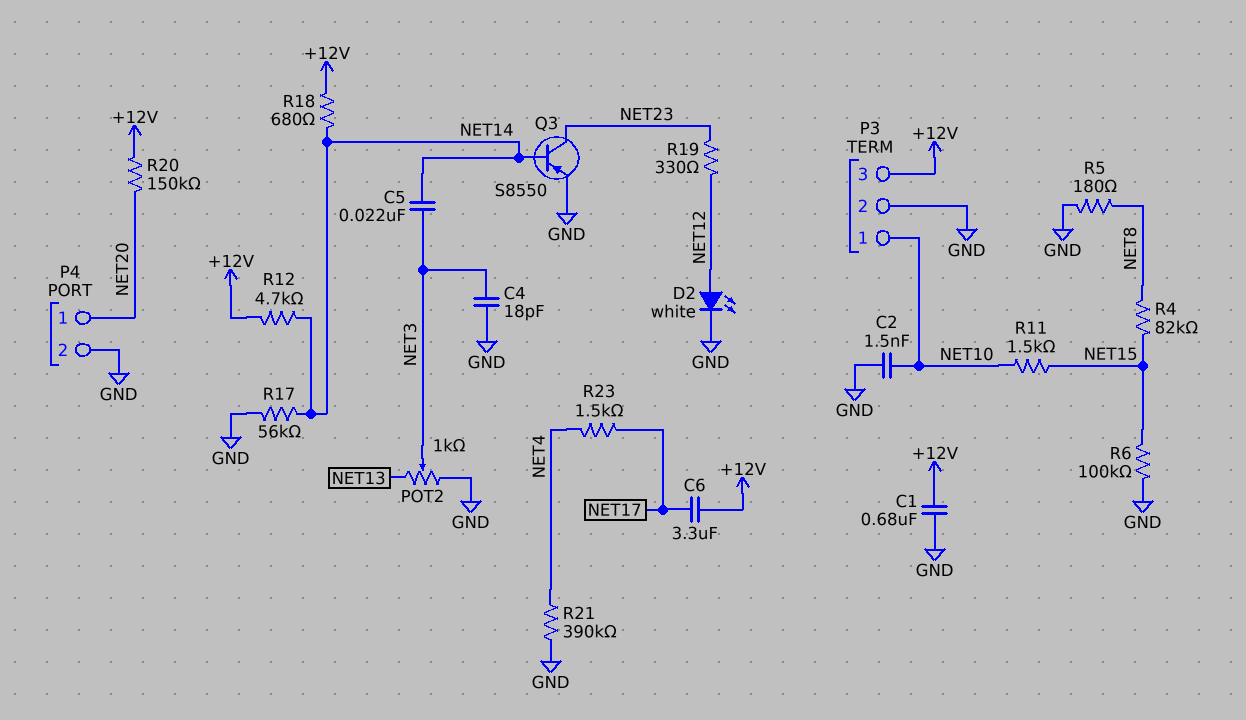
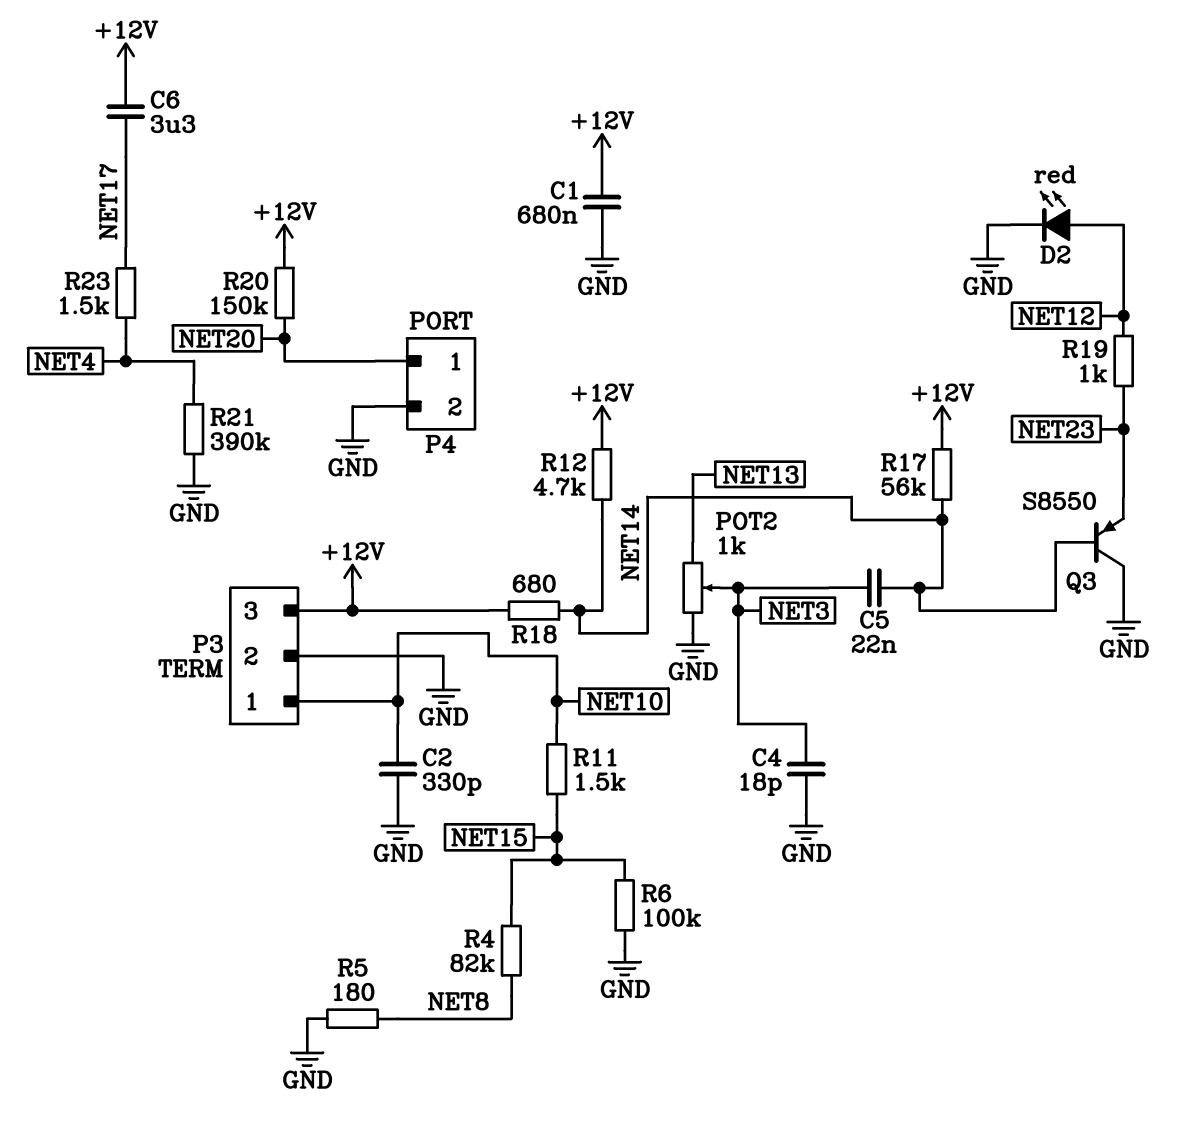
C2: 1.5nF (GND, NET10) -> 330pF (GND, NET10)
D2: LED white (A NET12, K GND) -> LED red (A NET12, K GND)
Q3: PNP S8550 (B NET14, C NET23, E GND) -> PNP S8550 (B NET14, C GND, E NET23)
R17: 56k (GND, NET14) -> 56k (+12V, NET14)
R19: 330 (NET12, NET23) -> 1k (NET12, NET23)

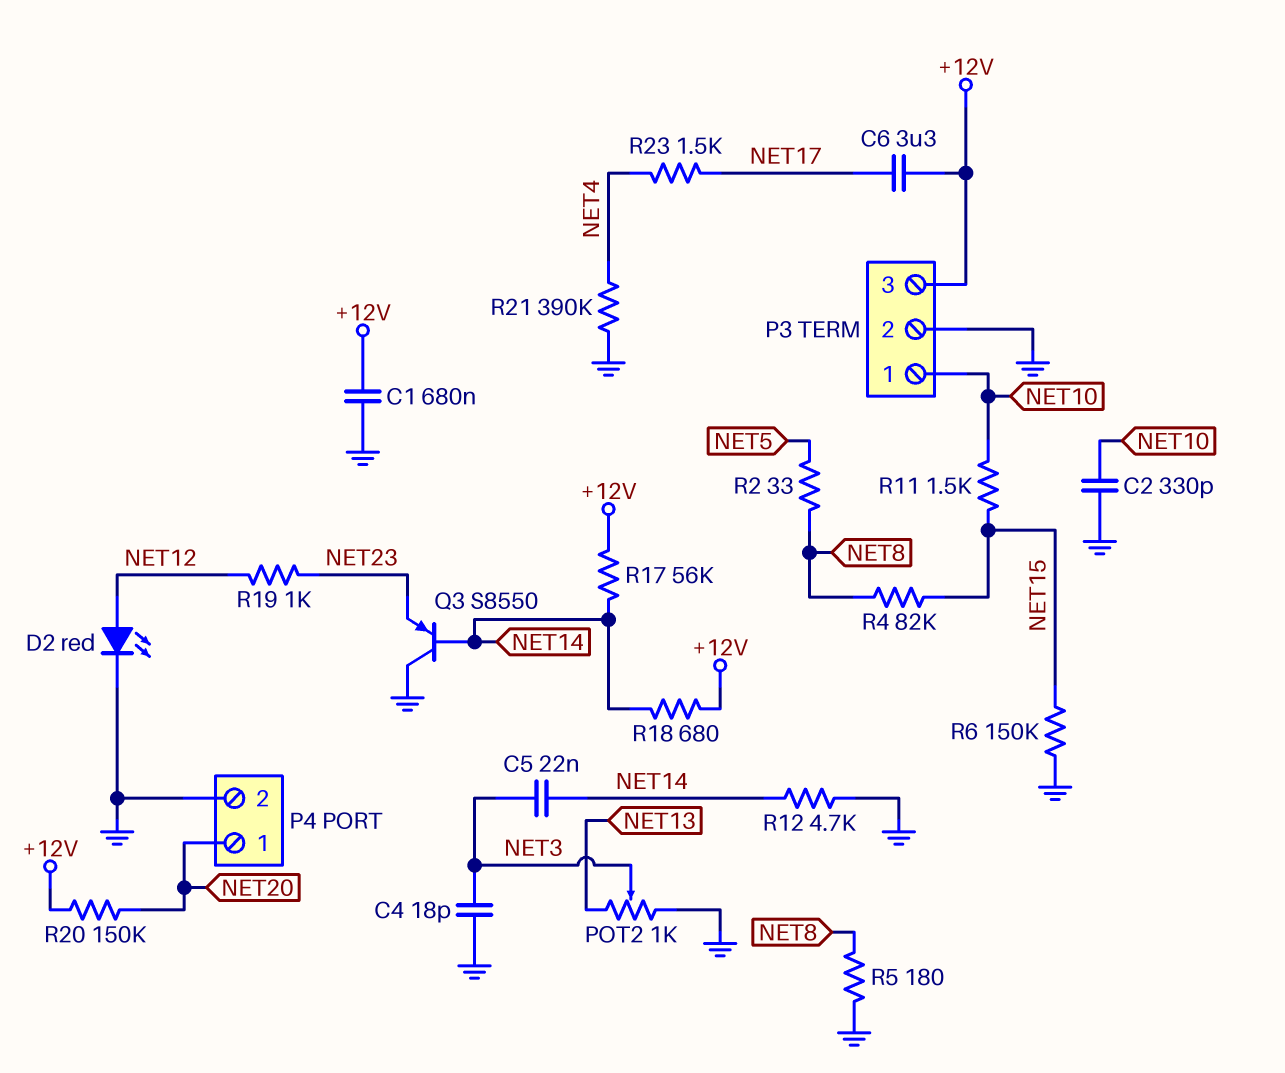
R2: none -> 33 (NET5, NET8)
R6: 100k (GND, NET15) -> 150k (GND, NET15)
R12: 4.7k (+12V, NET14) -> 4.7k (GND, NET14)

